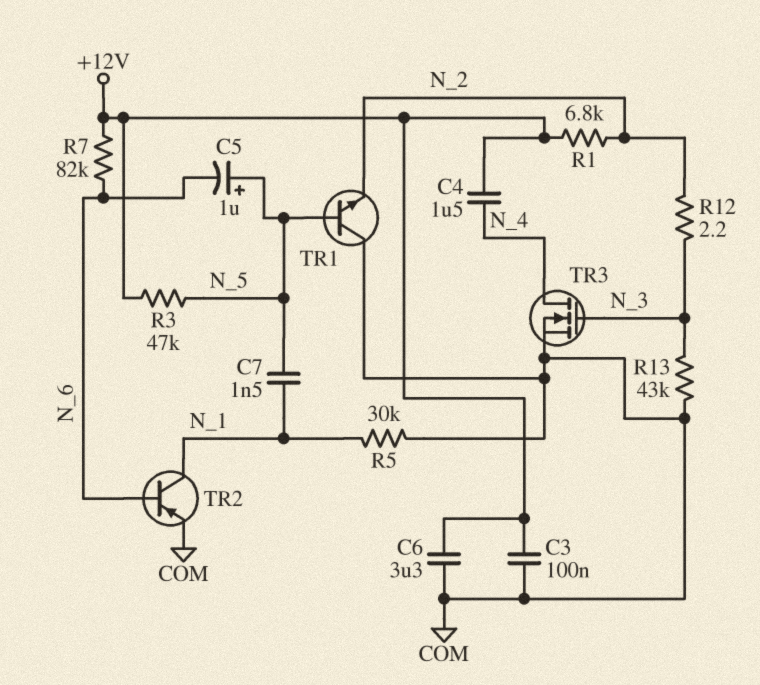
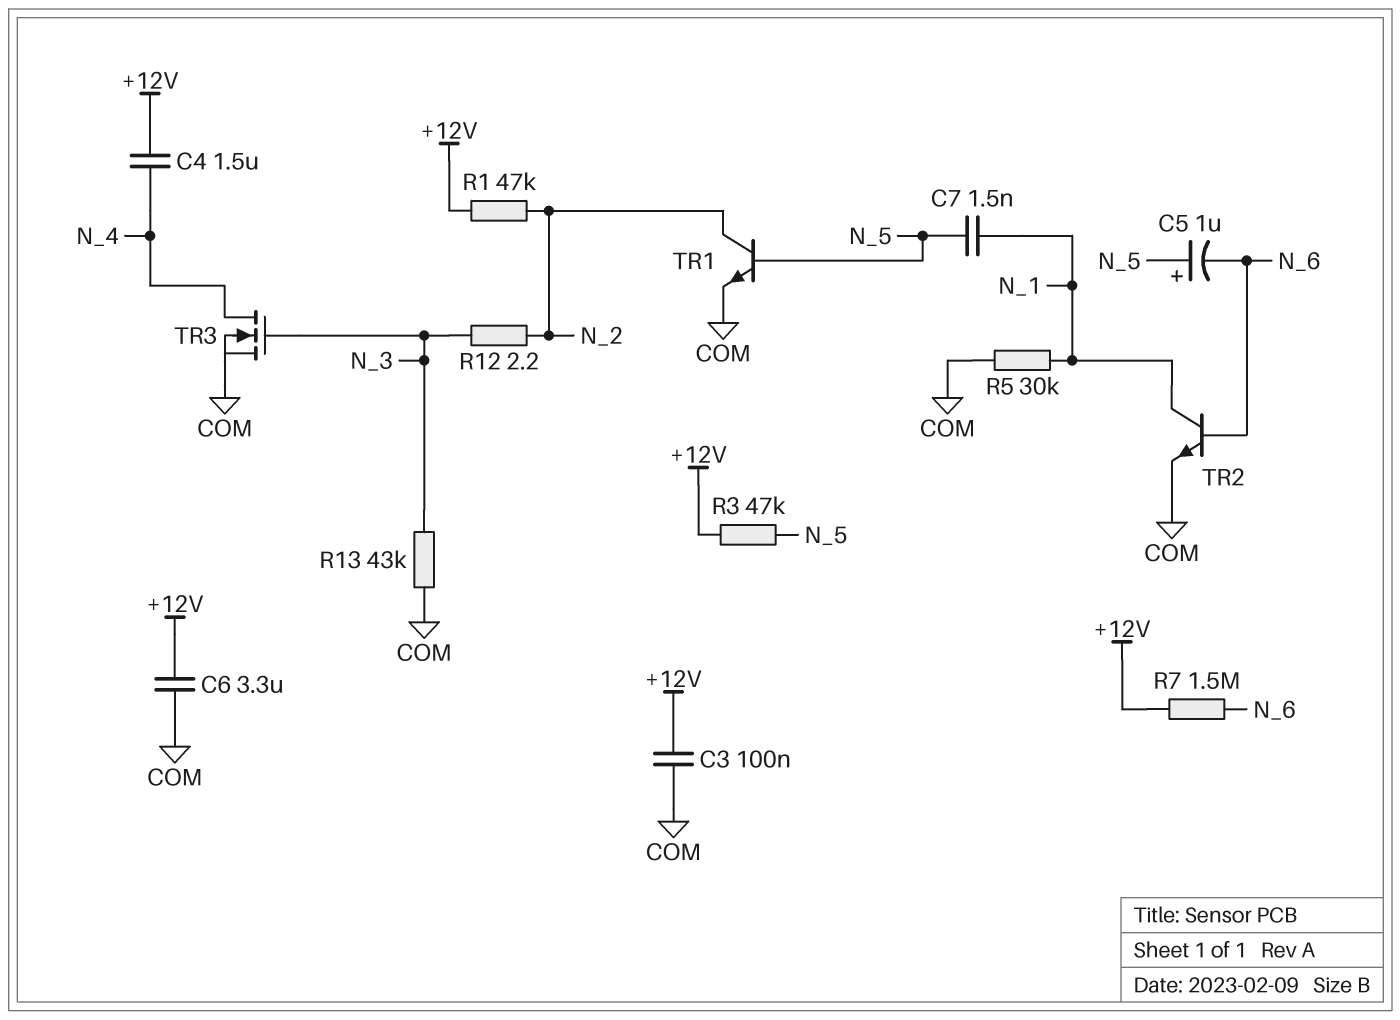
R1: 6.8k (+12V, N_2) -> 47k (+12V, N_2)
R7: 82k (+12V, N_6) -> 1.5M (+12V, N_6)
TR1: NPN (B N_5, C COM, E N_2) -> NPN (B N_5, C N_2, E COM)
TR2: PNP (B N_6, C N_1, E COM) -> NPN (B N_6, C N_1, E COM)

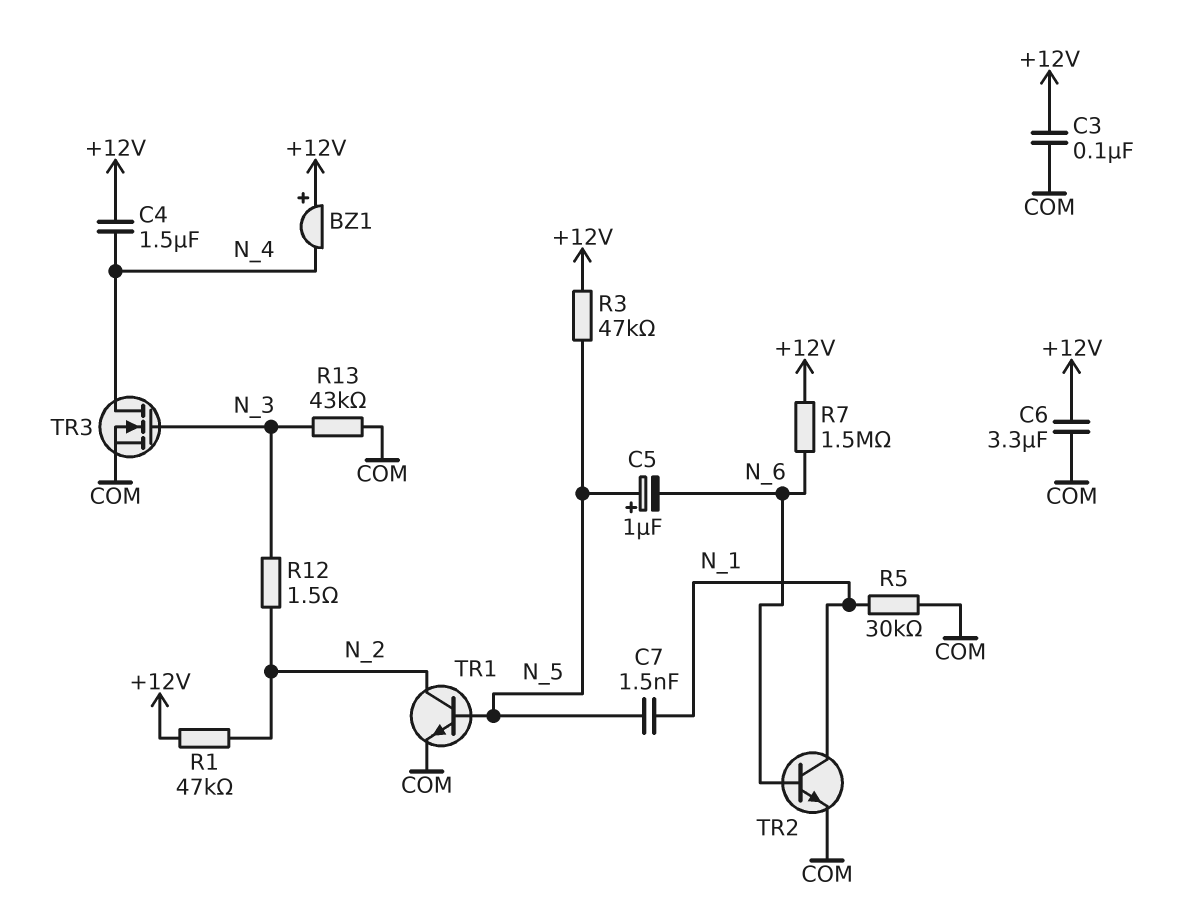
BZ1: none -> buzzer (plus +12V, minus N_4)
R12: 2.2 (N_2, N_3) -> 1.5 (N_2, N_3)

